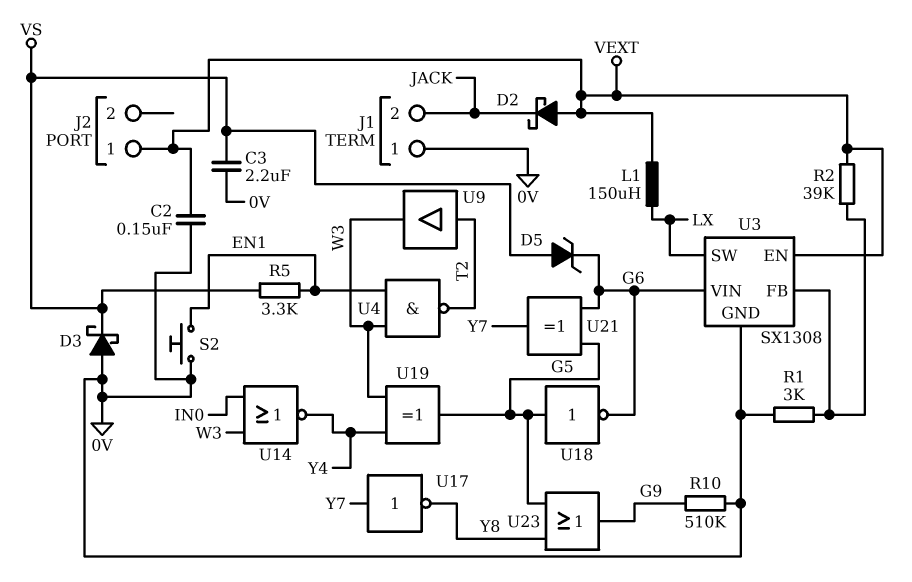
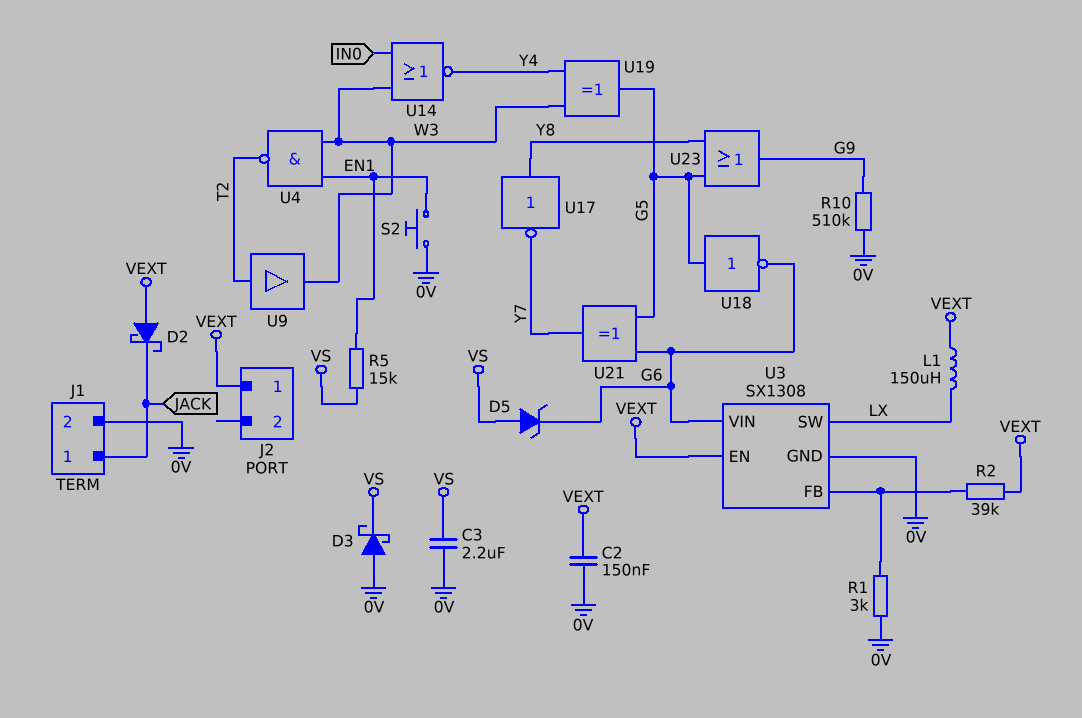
J1 pin 1: 0V -> JACK
J1 pin 2: JACK -> 0V
R5: 3.3k (EN1, VS) -> 15k (EN1, VS)
U17: NOT (in Y7, out Y8) -> NOT (in Y8, out Y7)

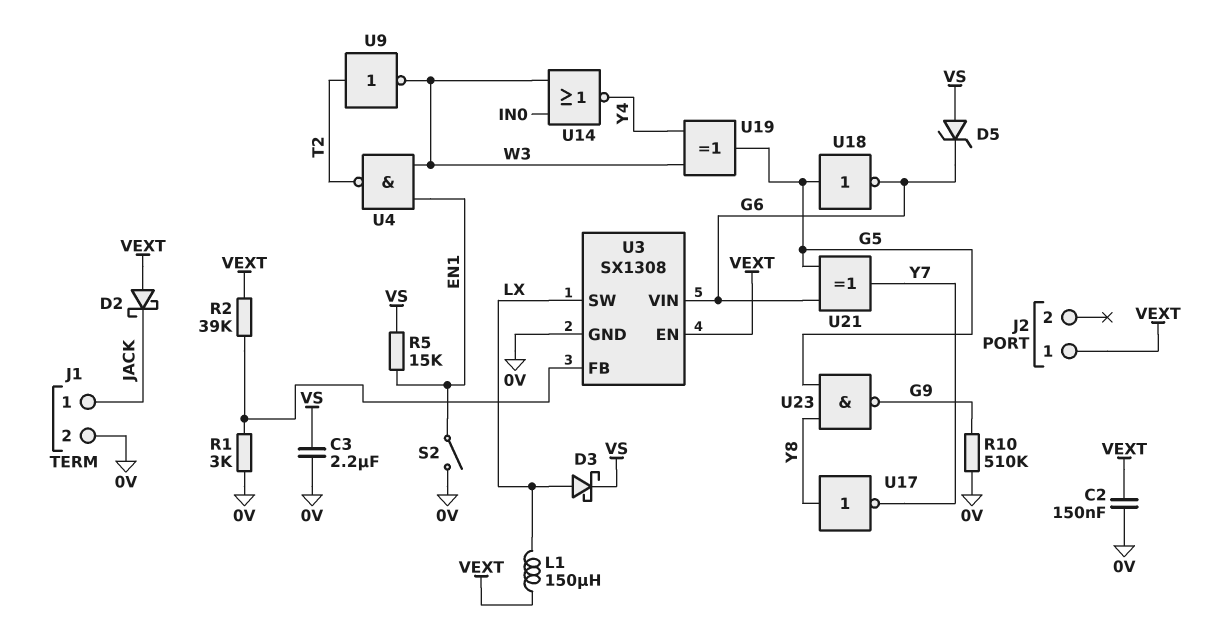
D3: schottky (A 0V, K VS) -> schottky (A LX, K VS)
S2: button (0V, EN1) -> switch (0V, EN1)
U9: buffer (in T2, out W3) -> NOT (in T2, out W3)
U23: OR (in G5, in Y8, out G9) -> NAND (in G5, in Y8, out G9)

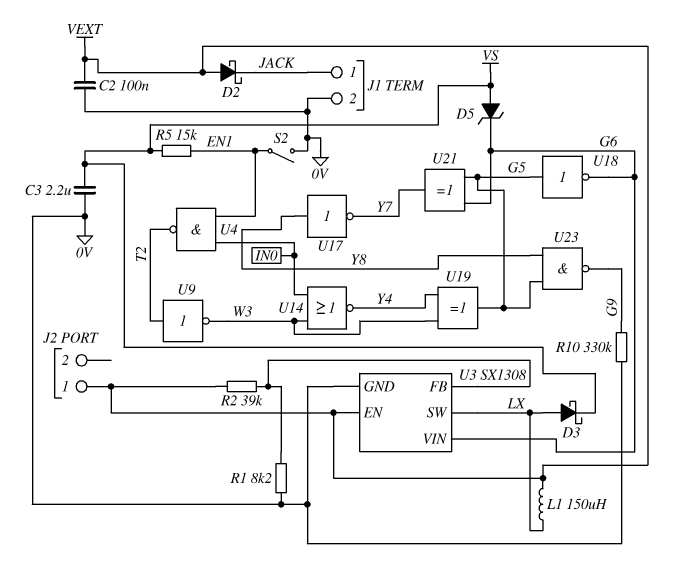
C2: 150nF (0V, VEXT) -> 100nF (0V, VEXT)
R1: 3k (0V, U3/FB) -> 8.2k (0V, U3/FB)
R10: 510k (0V, G9) -> 330k (0V, G9)
U4: NAND (in EN1, in W3, out T2) -> NAND (in EN1, in IN0, out T2)

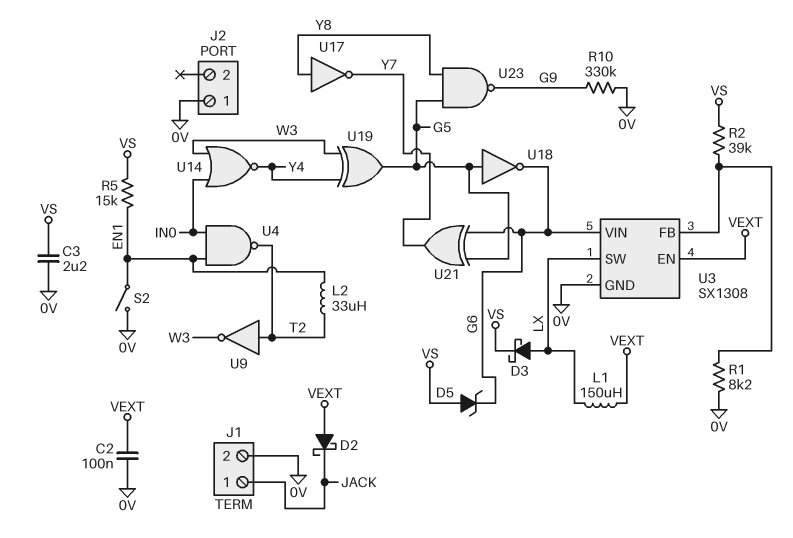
J2 pin 1: VEXT -> 0V
L2: none -> 33uH (EN1, T2)
R2: 39k (U3/FB, VEXT) -> 39k (U3/FB, VS)

